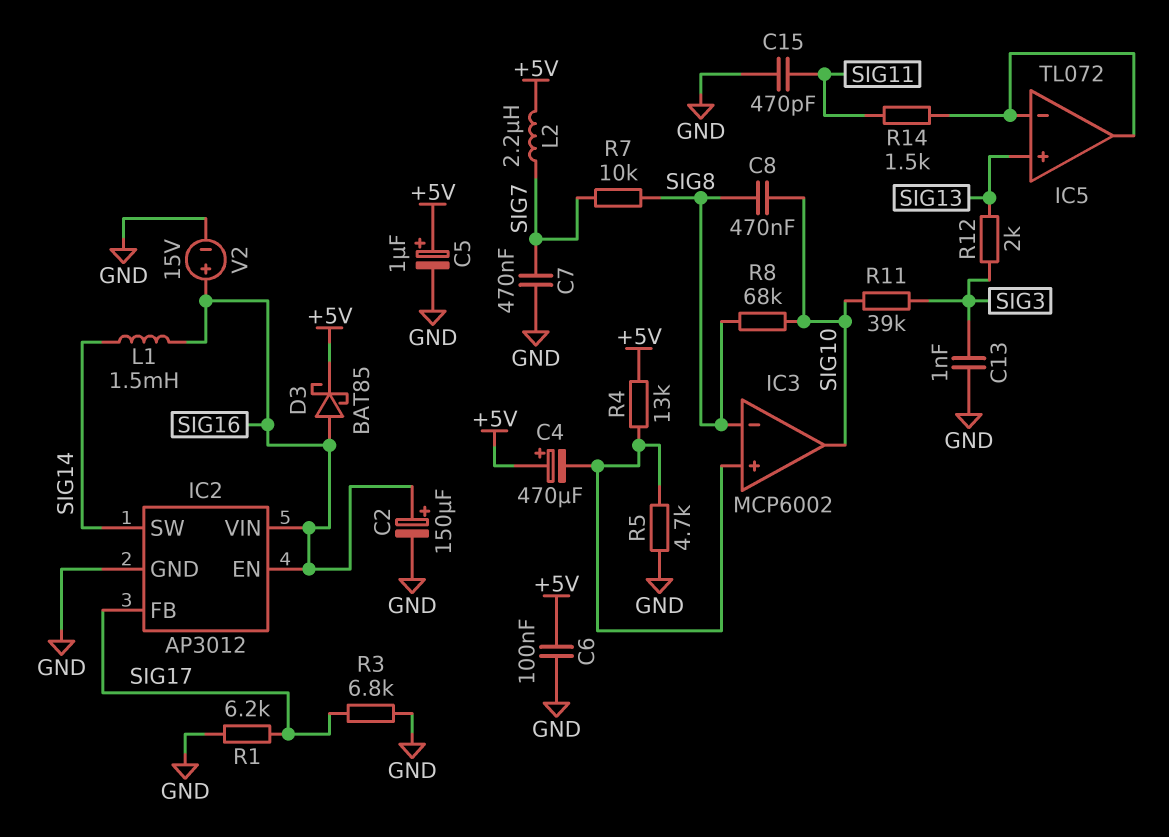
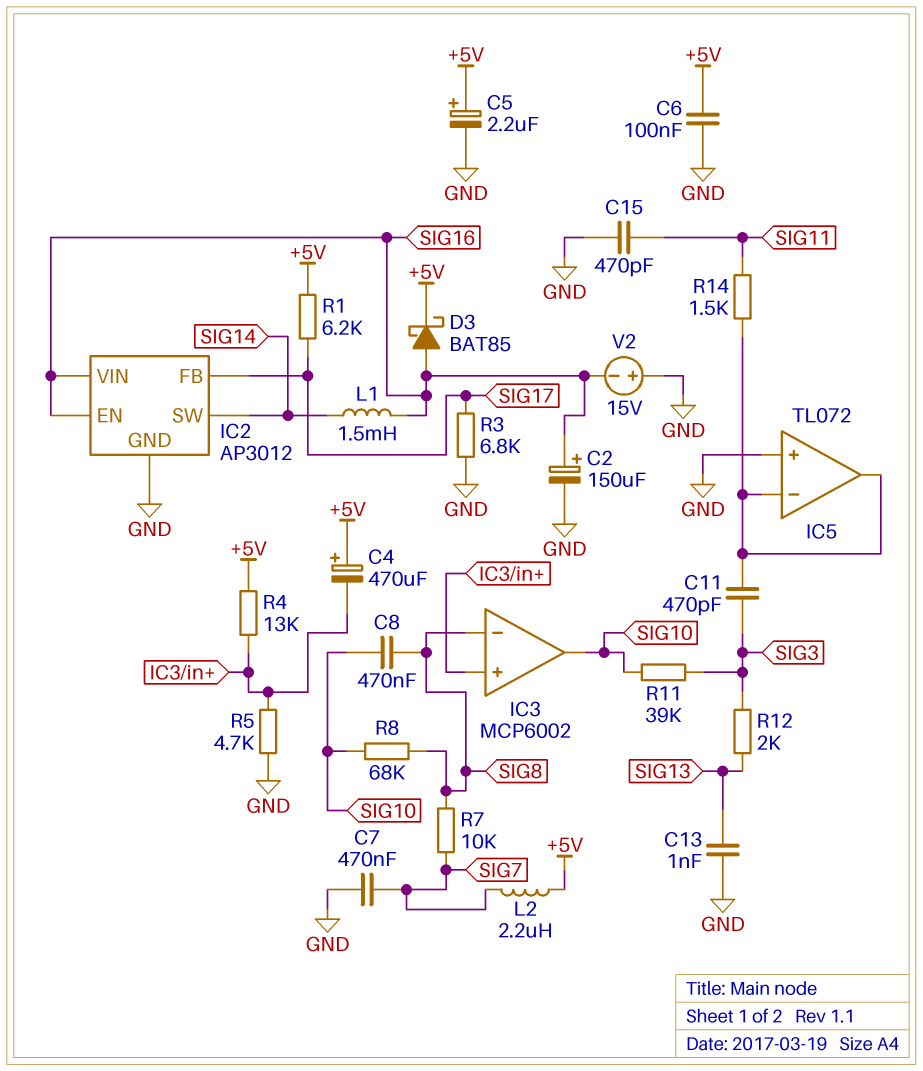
C5: 1uF (plus +5V, minus GND) -> 2.2uF (plus +5V, minus GND)
C11: none -> 470pF (IC5/in-, SIG3)
C13: 1nF (GND, SIG3) -> 1nF (GND, SIG13)
IC5 pin in+: SIG13 -> GND
R1: 6.2k (GND, SIG17) -> 6.2k (+5V, SIG17)
V2: 15V (plus SIG16, minus GND) -> 15V (plus GND, minus SIG16)

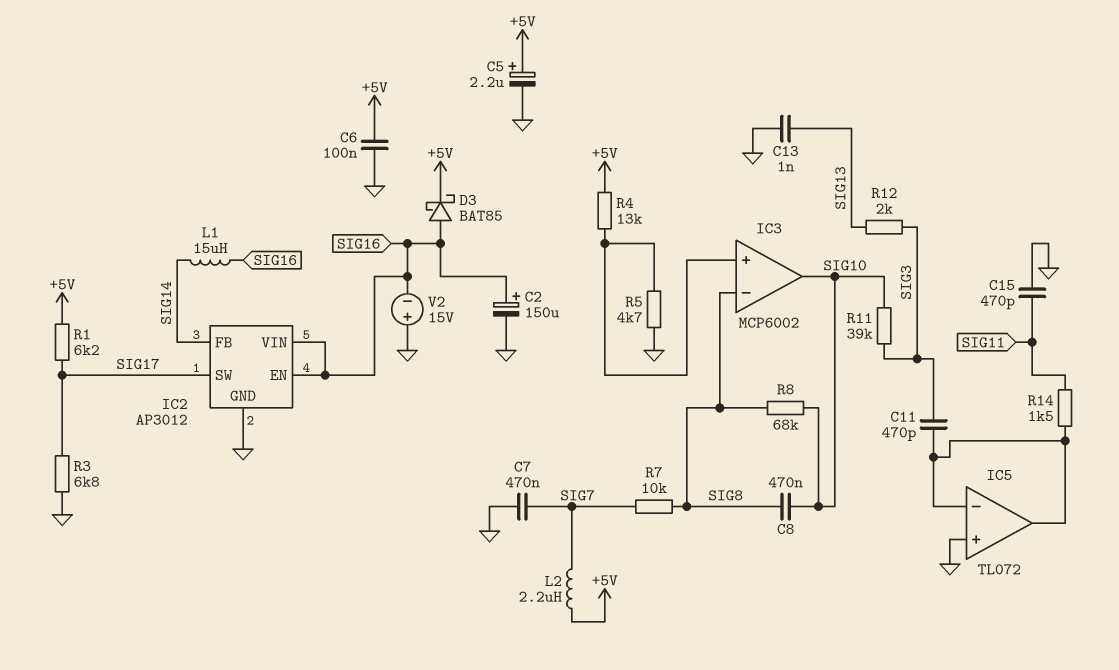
C4: 470uF (plus +5V, minus IC3/in+) -> none
IC2 pin FB: SIG17 -> SIG14
IC2 pin SW: SIG14 -> SIG17
L1: 1.5mH (SIG14, SIG16) -> 15uH (SIG14, SIG16)

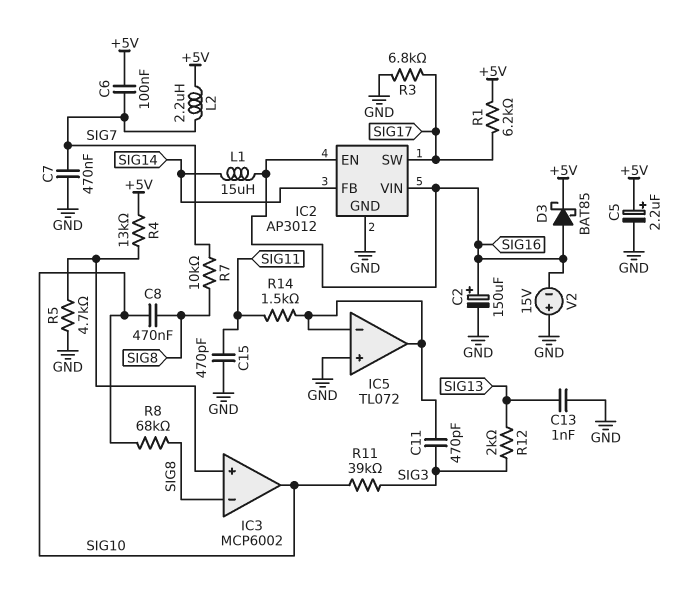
C6: 100nF (+5V, GND) -> 100nF (+5V, SIG7)

